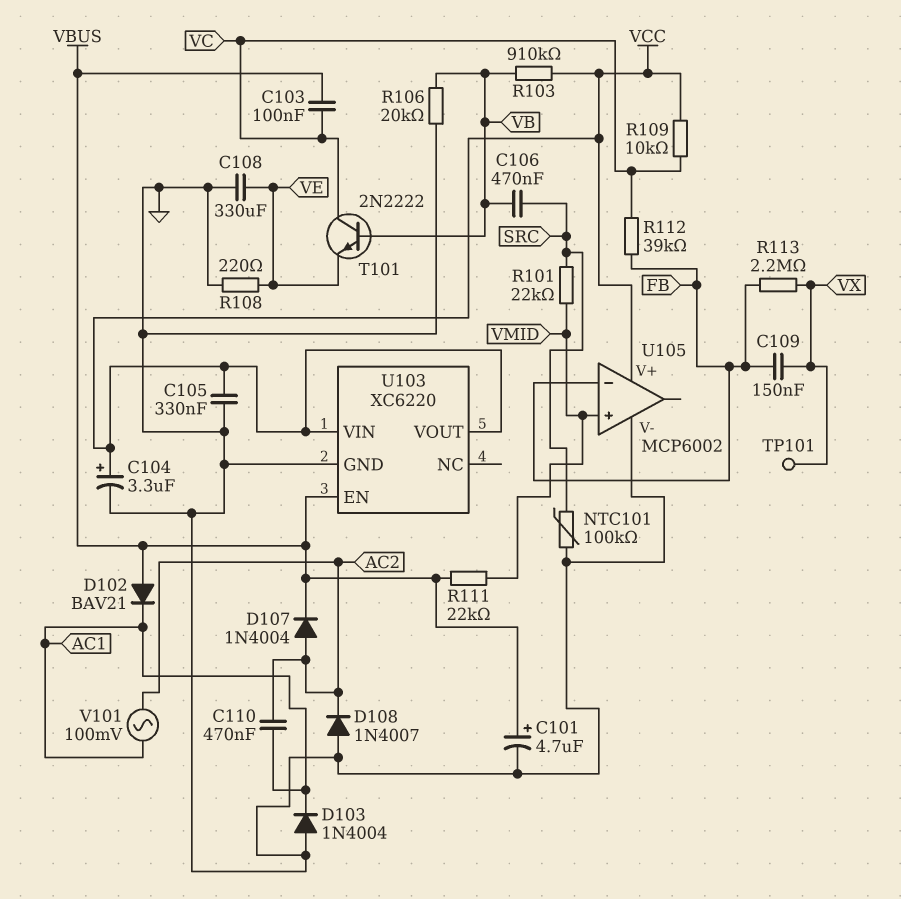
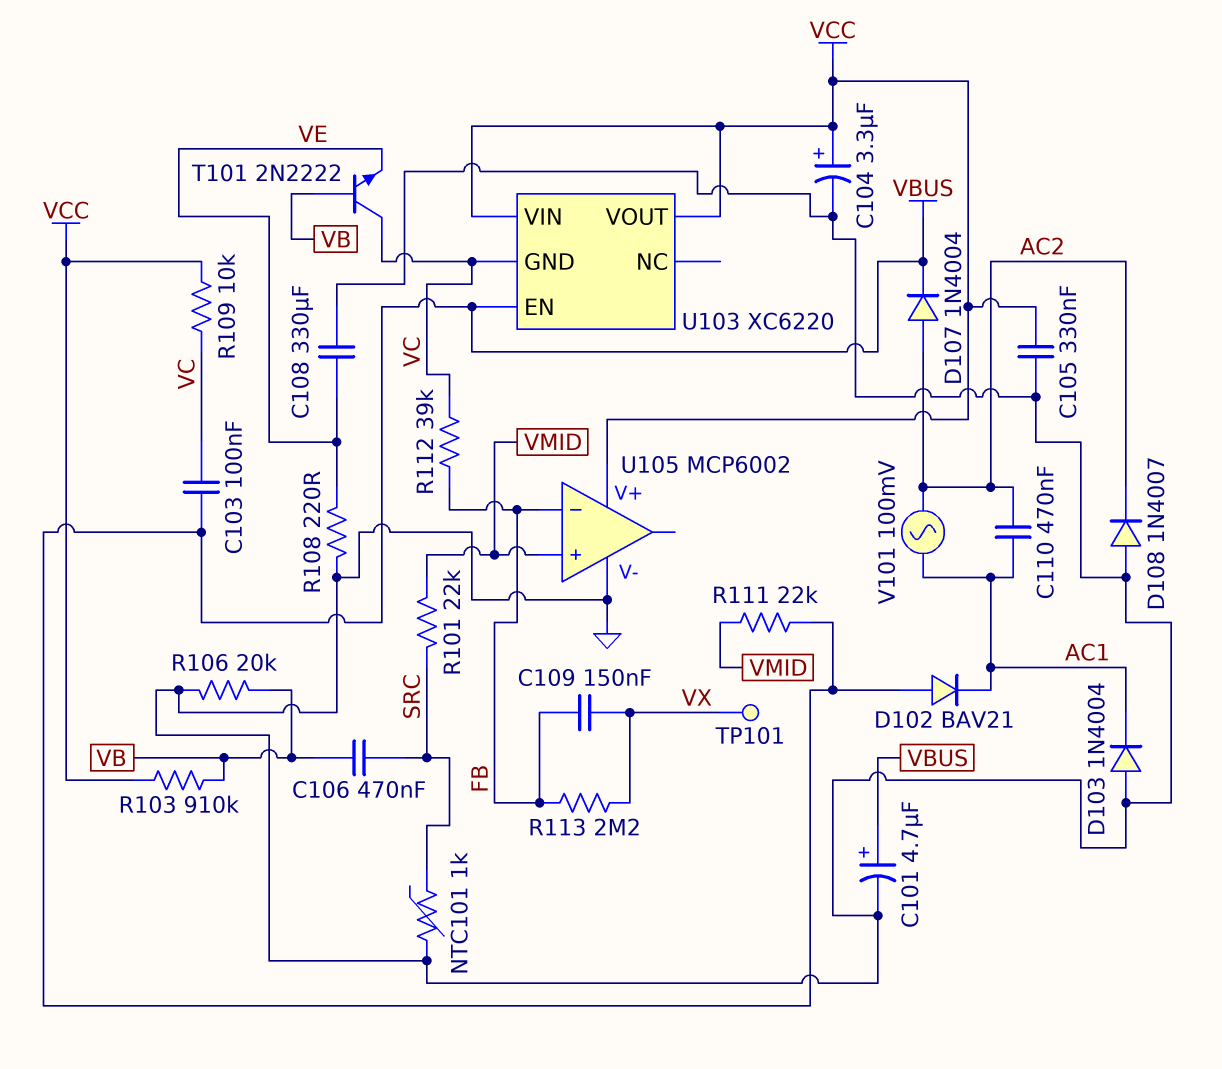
NTC101: 100k (GND, SRC) -> 1k (GND, SRC)
U103 pin GND: GND -> VC

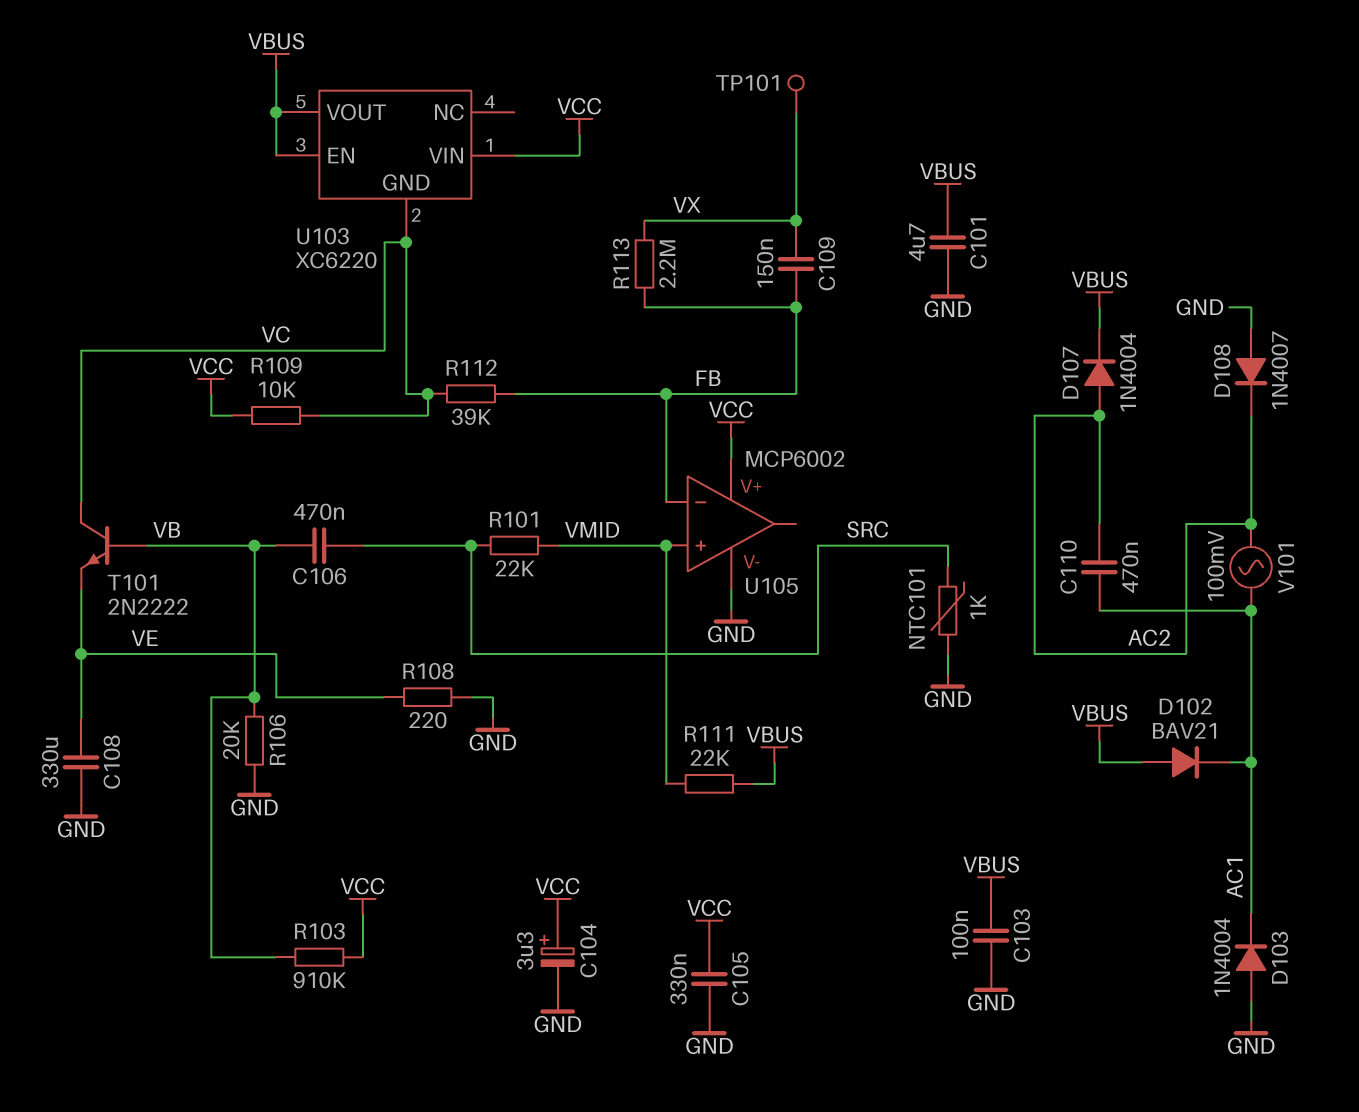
C101: 4.7uF (plus VBUS, minus GND) -> 4.7uF (GND, VBUS)
C103: 100nF (VBUS, VC) -> 100nF (GND, VBUS)
U103 pin VOUT: VCC -> VBUS

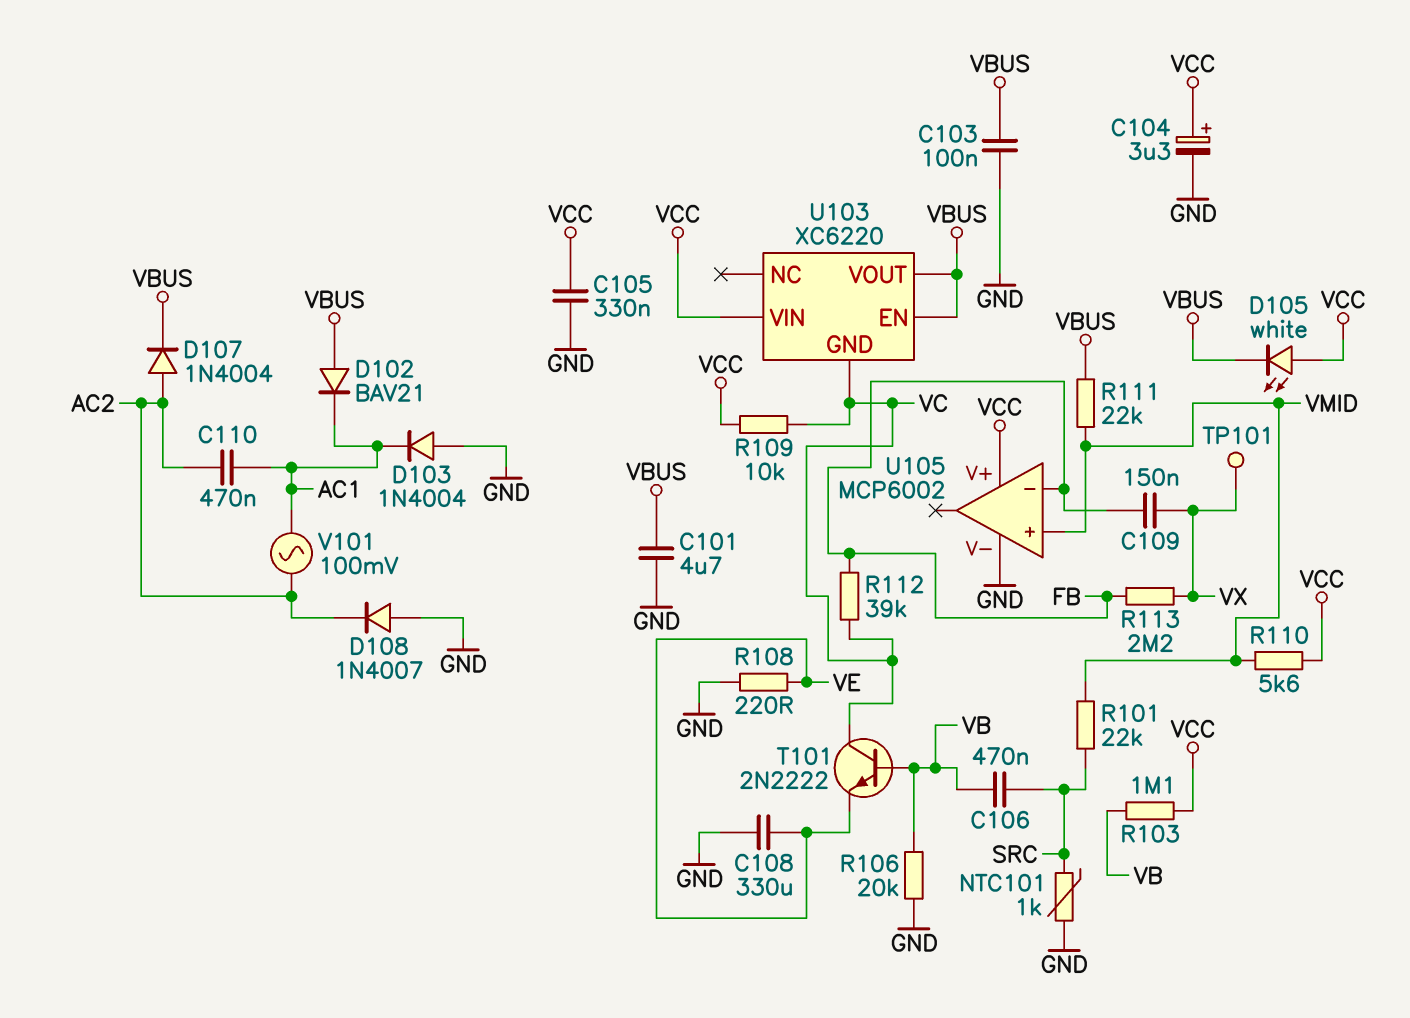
D105: none -> LED white (A VCC, K VBUS)
R103: 910k (VB, VCC) -> 1.1M (VB, VCC)
R110: none -> 5.6k (VCC, VMID)

